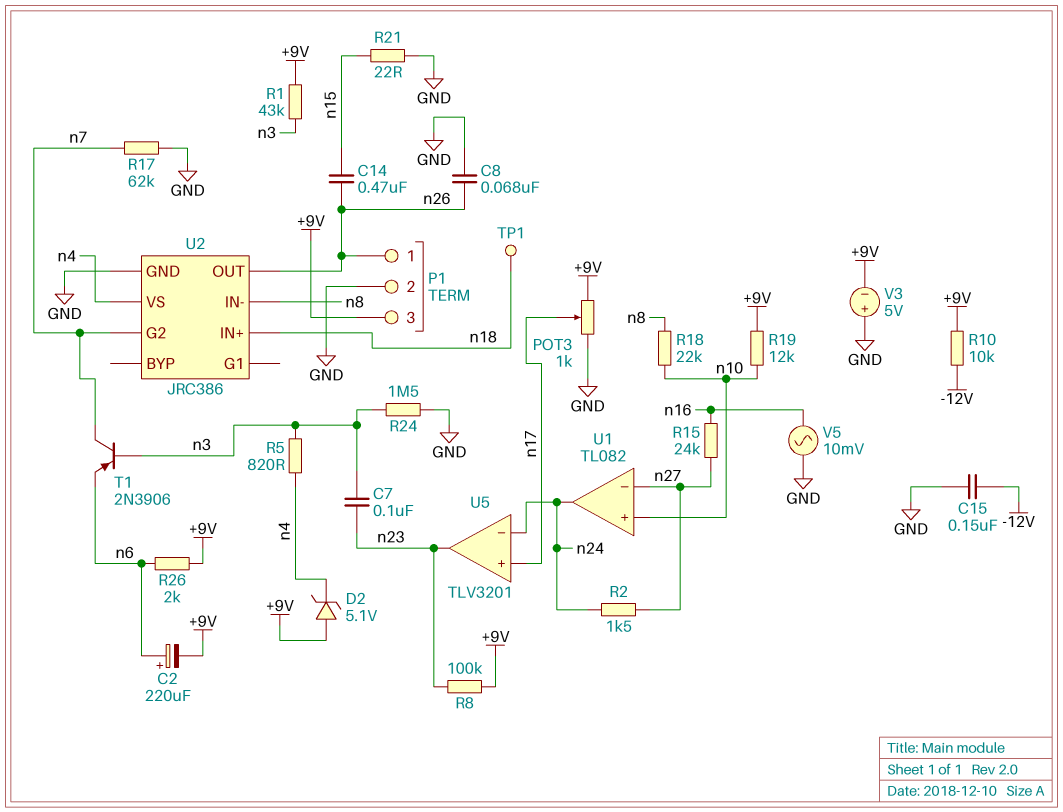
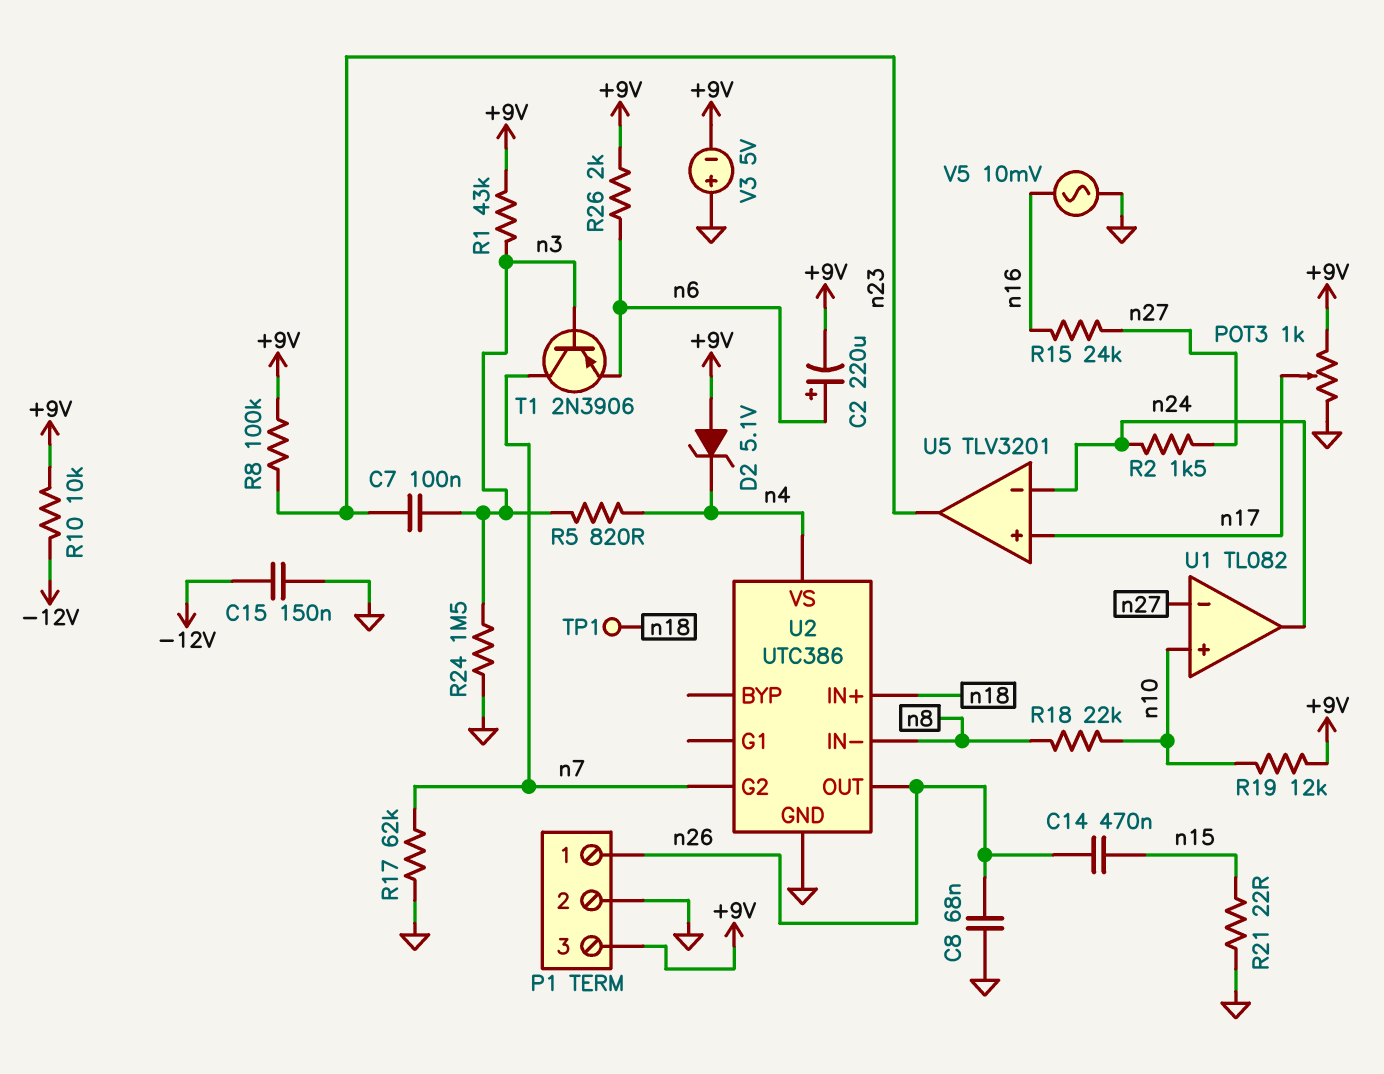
U2: JRC386 -> UTC386

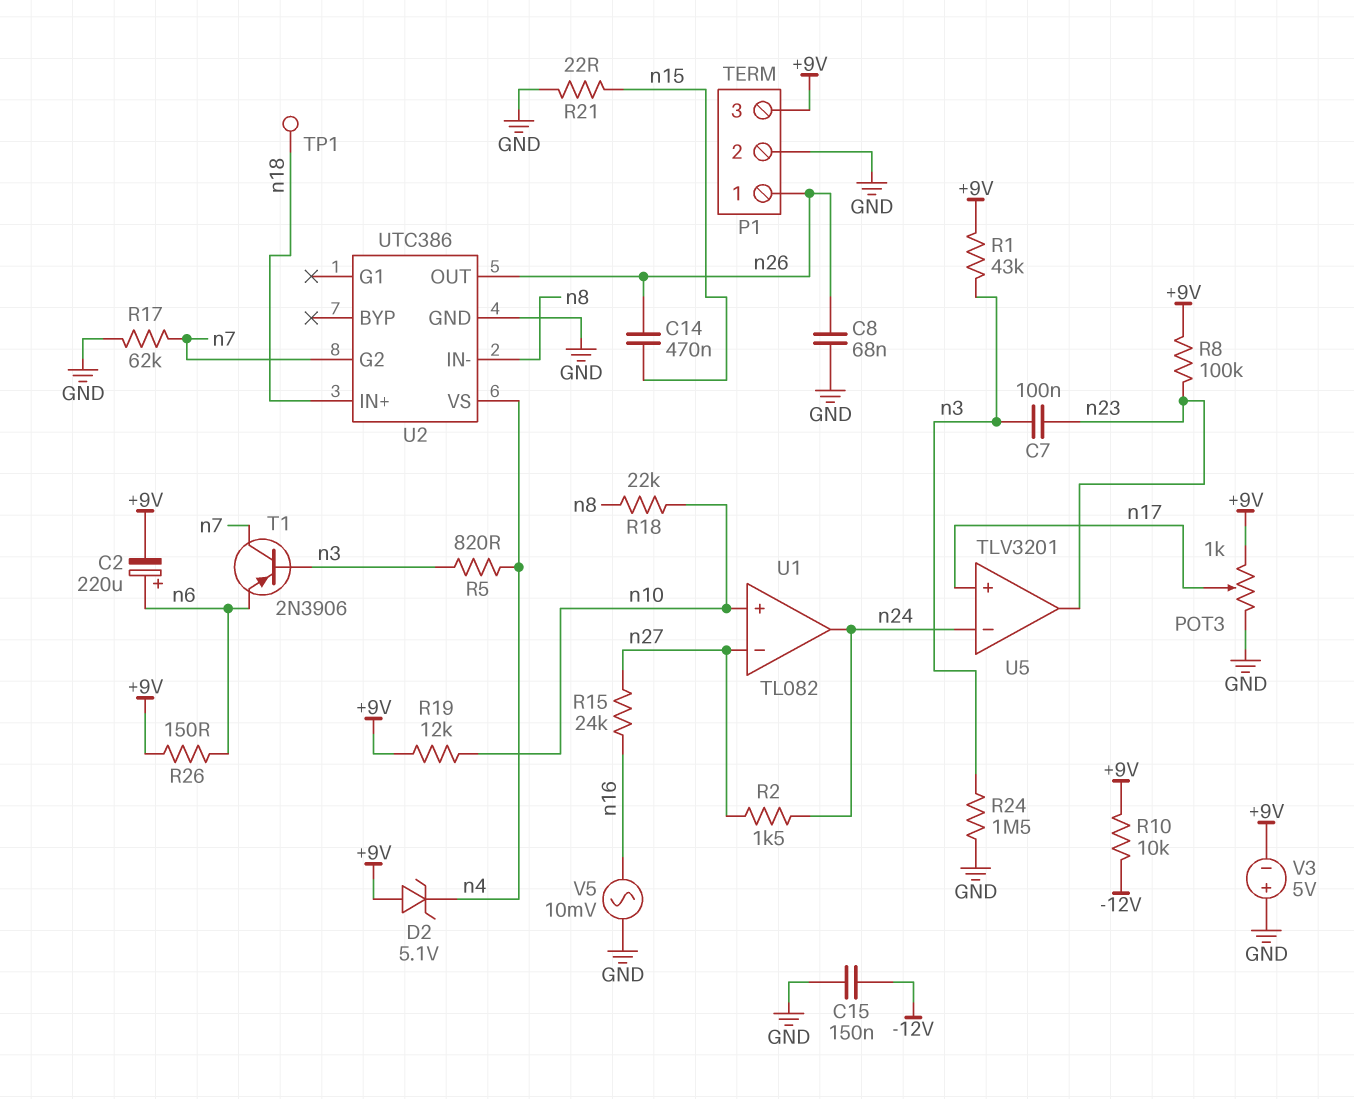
R26: 2k (+9V, n6) -> 150 (+9V, n6)

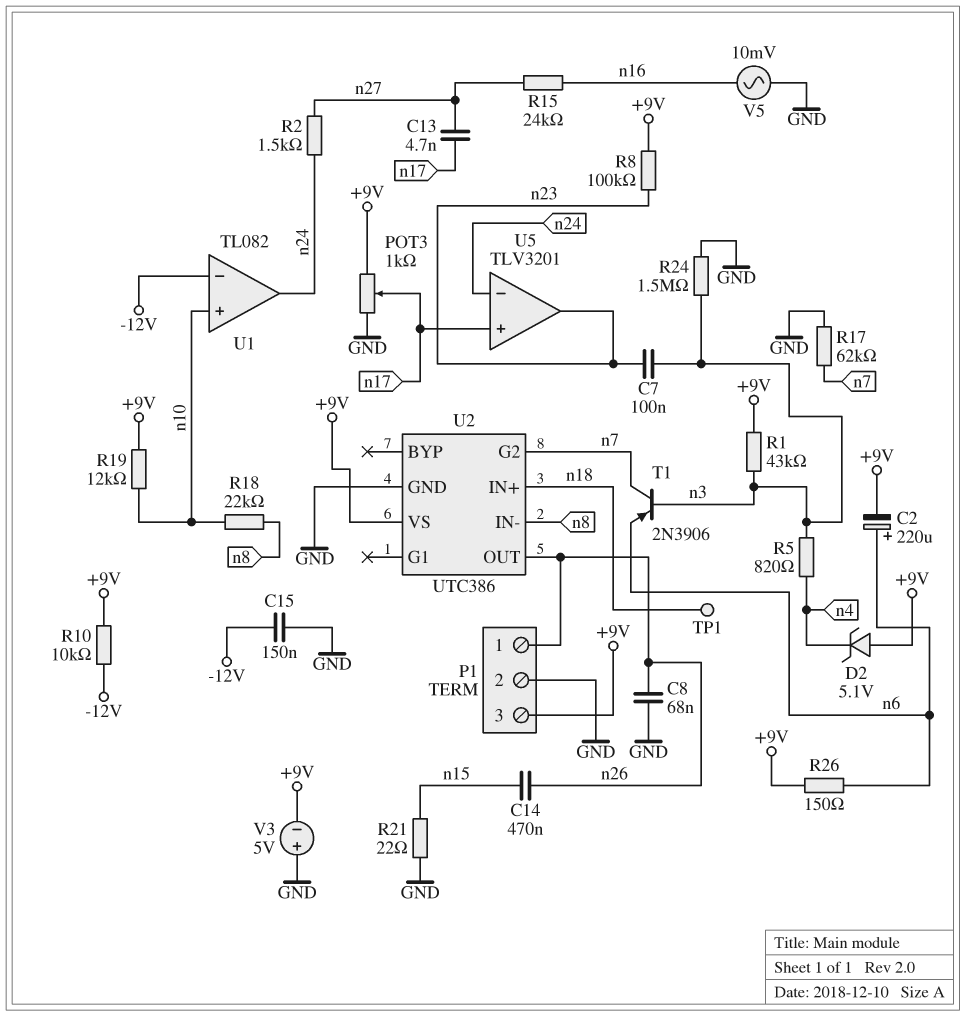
C13: none -> 4.7nF (n17, n27)
U1 pin in-: n27 -> -12V
U2 pin VS: n4 -> +9V

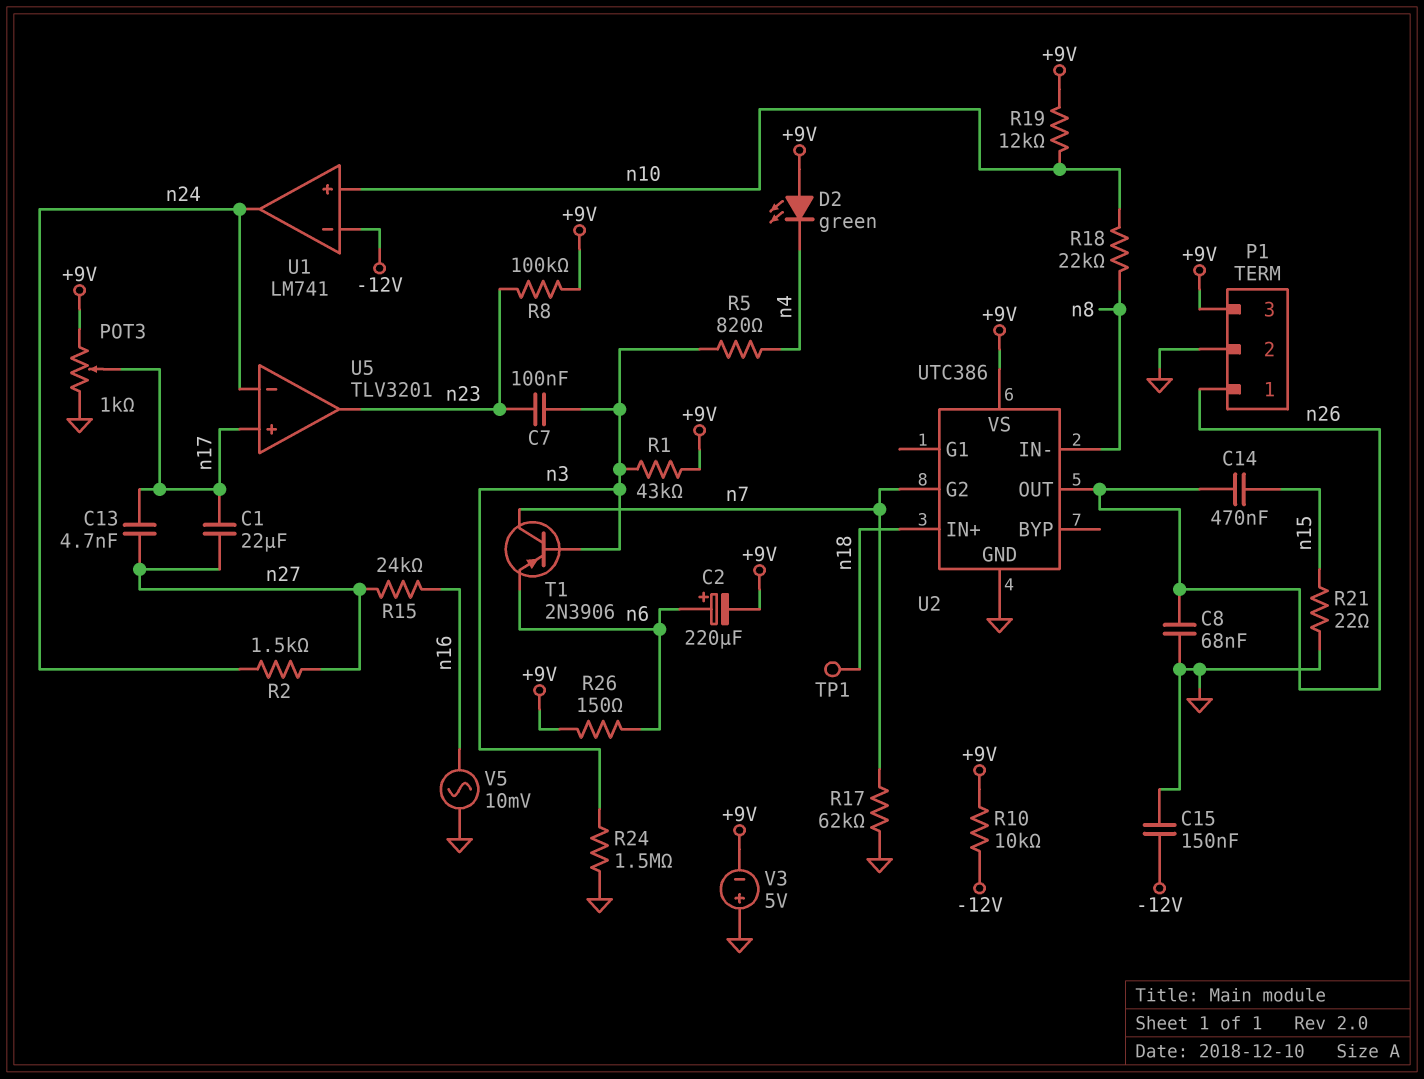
C1: none -> 22uF (n17, n27)
D2: zener 5.1V (A +9V, K n4) -> LED green (A +9V, K n4)
U1: TL082 -> LM741

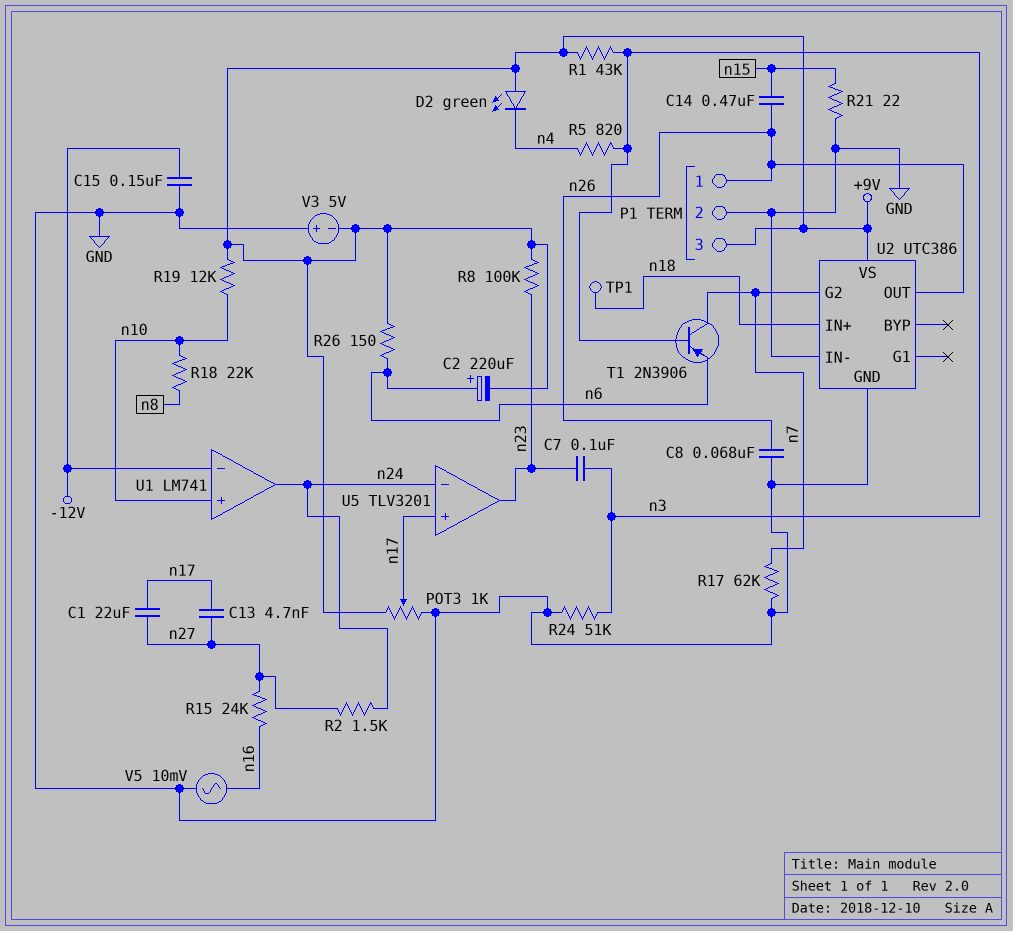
R10: 10k (+9V, -12V) -> none
R24: 1.5M (GND, n3) -> 51k (GND, n3)
U2 pin IN-: n8 -> GND

